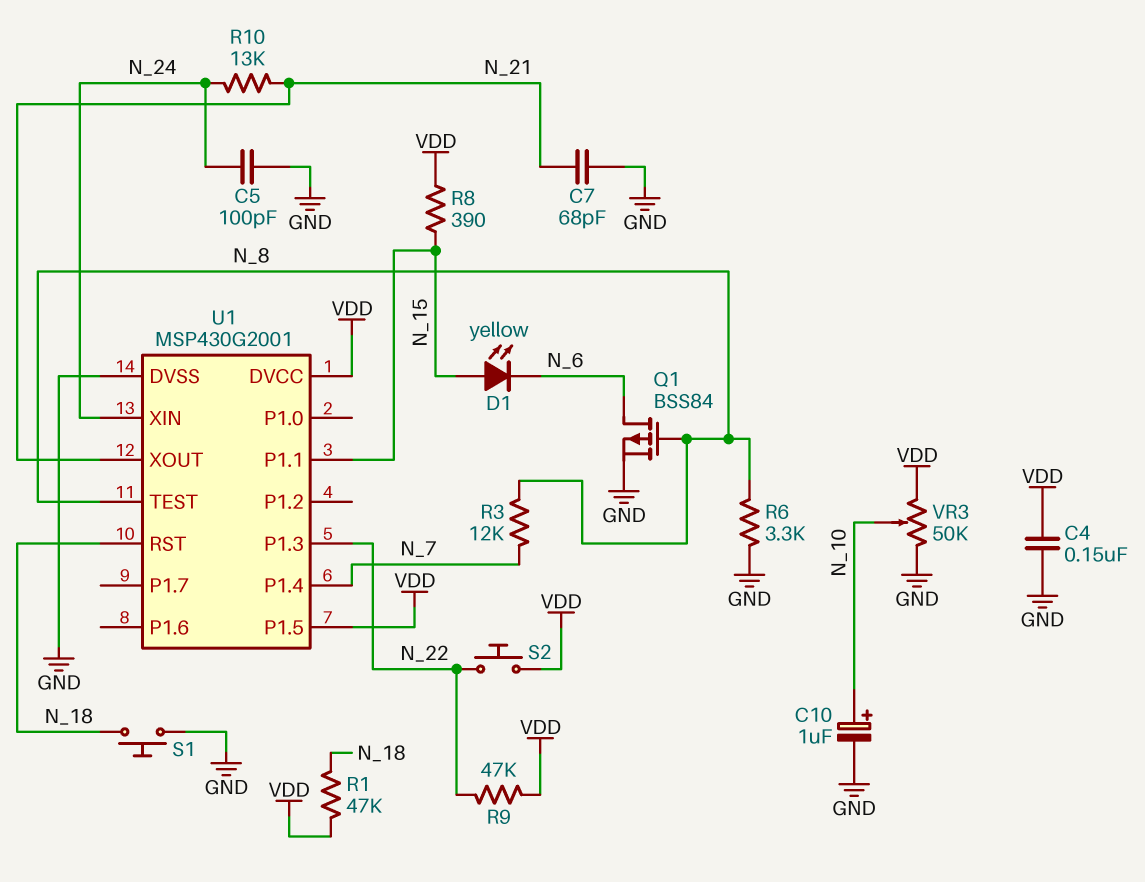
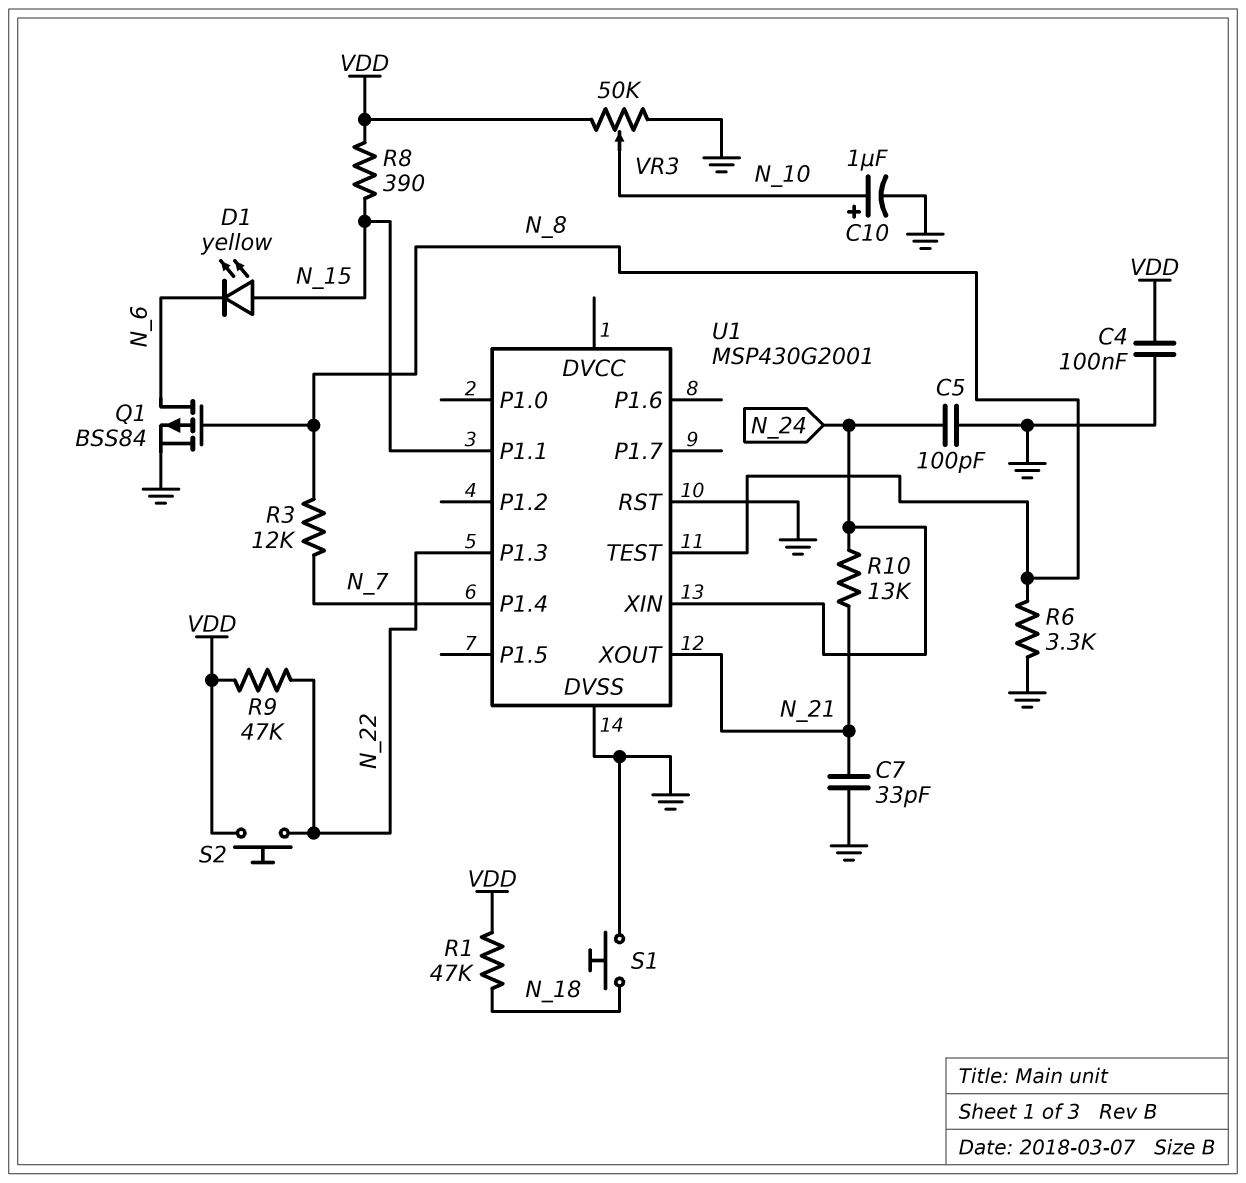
C4: 150nF (GND, VDD) -> 100nF (GND, VDD)
C7: 68pF (GND, N_21) -> 33pF (GND, N_21)
U1 pin DVCC: VDD -> none
U1 pin P1.5: VDD -> none
U1 pin RST: N_18 -> GND

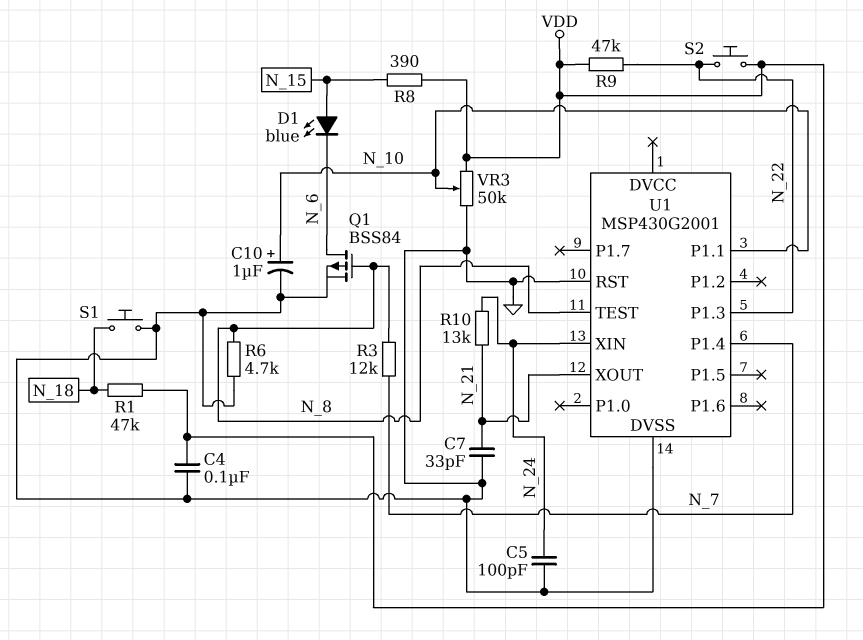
D1: LED yellow (A N_15, K N_6) -> LED blue (A N_15, K N_6)
R6: 3.3k (GND, N_8) -> 4.7k (GND, N_8)
U1 pin P1.1: N_15 -> N_10

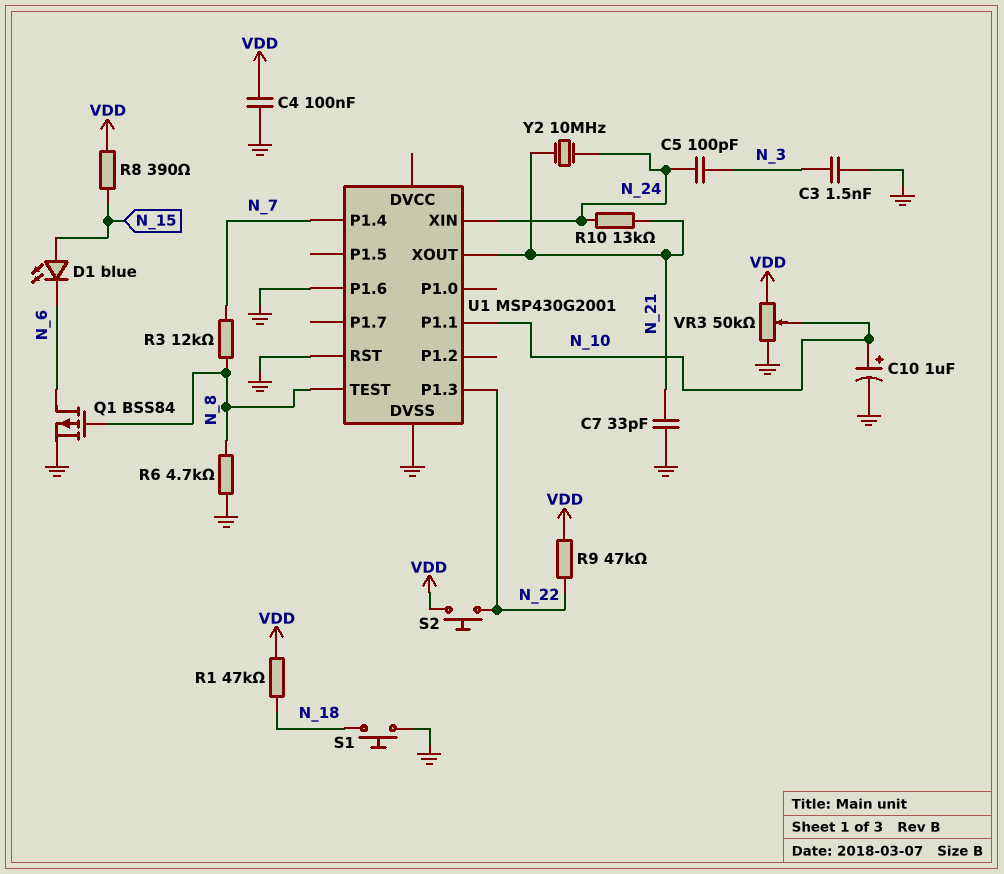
C3: none -> 1.5nF (GND, N_3)
C5: 100pF (GND, N_24) -> 100pF (N_3, N_24)
U1 pin P1.6: none -> GND
Y2: none -> 10MHz (N_21, N_24)

